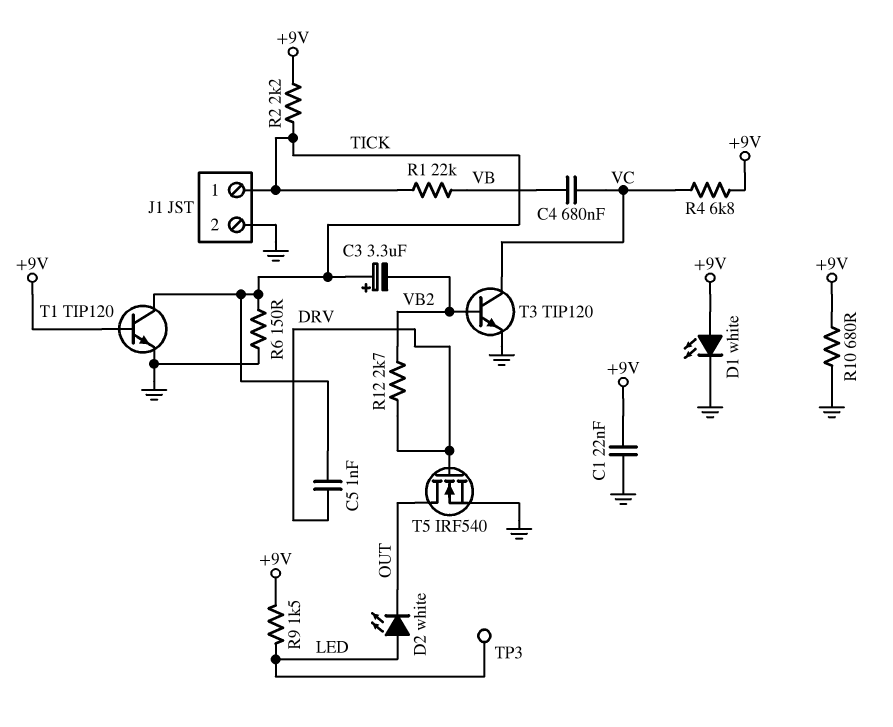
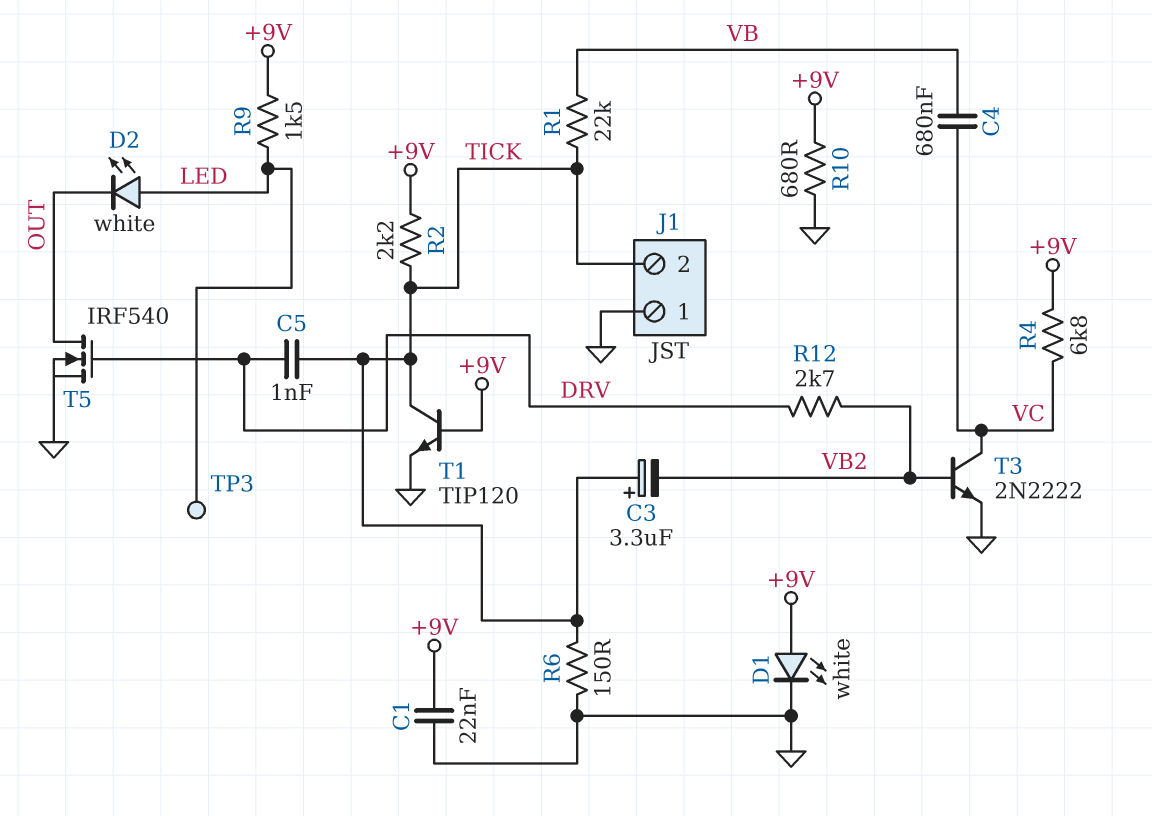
J1 pin 1: TICK -> GND
J1 pin 2: GND -> TICK
T3: NPN TIP120 (B VB2, C VC, E GND) -> NPN 2N2222 (B VB2, C VC, E GND)

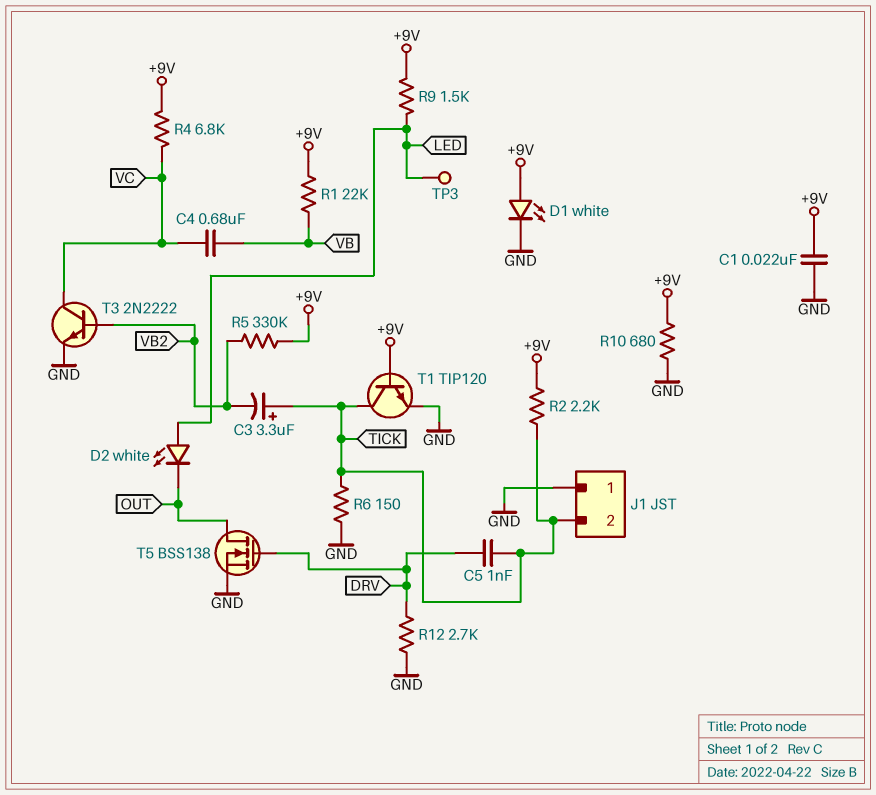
R1: 22k (TICK, VB) -> 22k (+9V, VB)
R5: none -> 330k (+9V, VB2)
R12: 2.7k (DRV, VB2) -> 2.7k (DRV, GND)
T5: NMOS IRF540 (G DRV, D OUT, S GND) -> NMOS BSS138 (G DRV, D OUT, S GND)

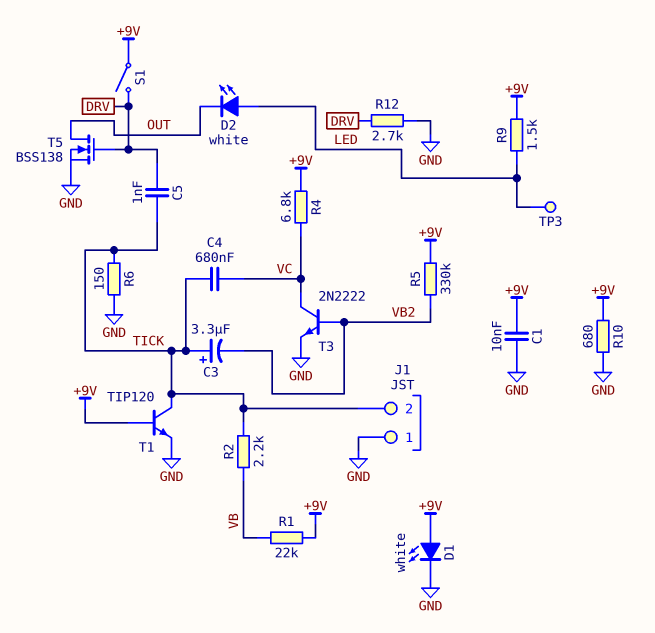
C1: 22nF (+9V, GND) -> 10nF (+9V, GND)
C4: 680nF (VB, VC) -> 680nF (TICK, VC)
R2: 2.2k (+9V, TICK) -> 2.2k (TICK, VB)
S1: none -> switch (+9V, DRV)

